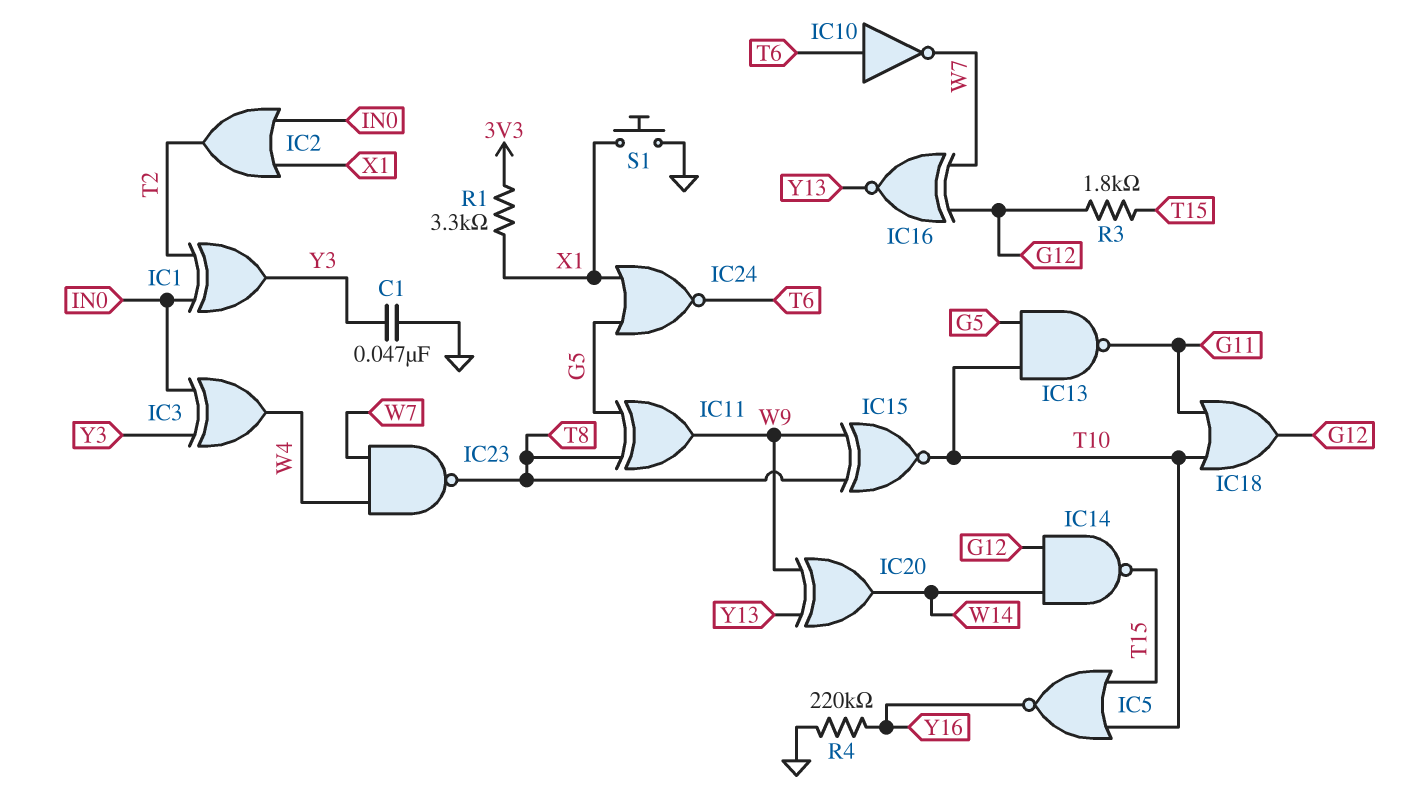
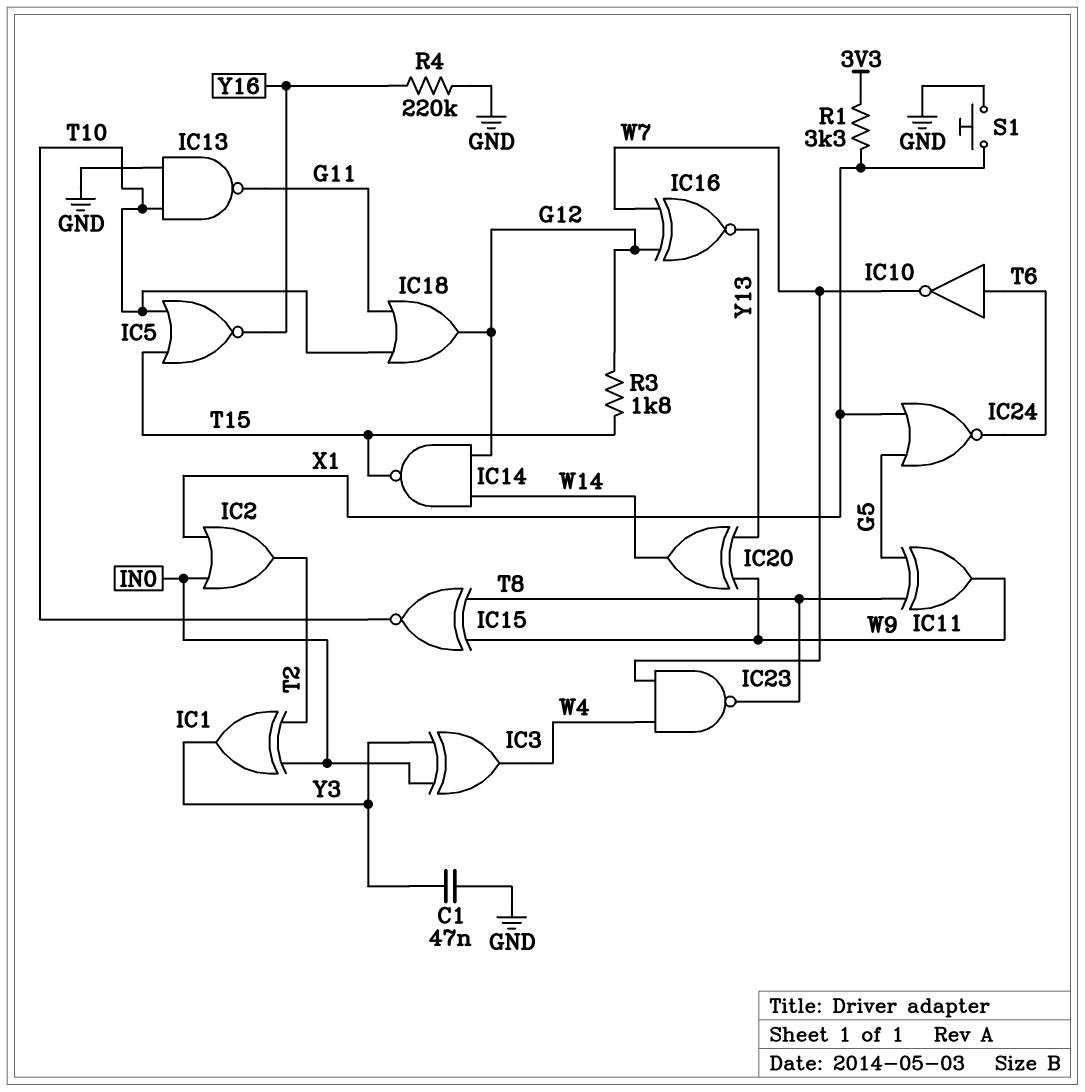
IC13: NAND (in G5, in T10, out G11) -> NAND (in GND, in T10, out G11)

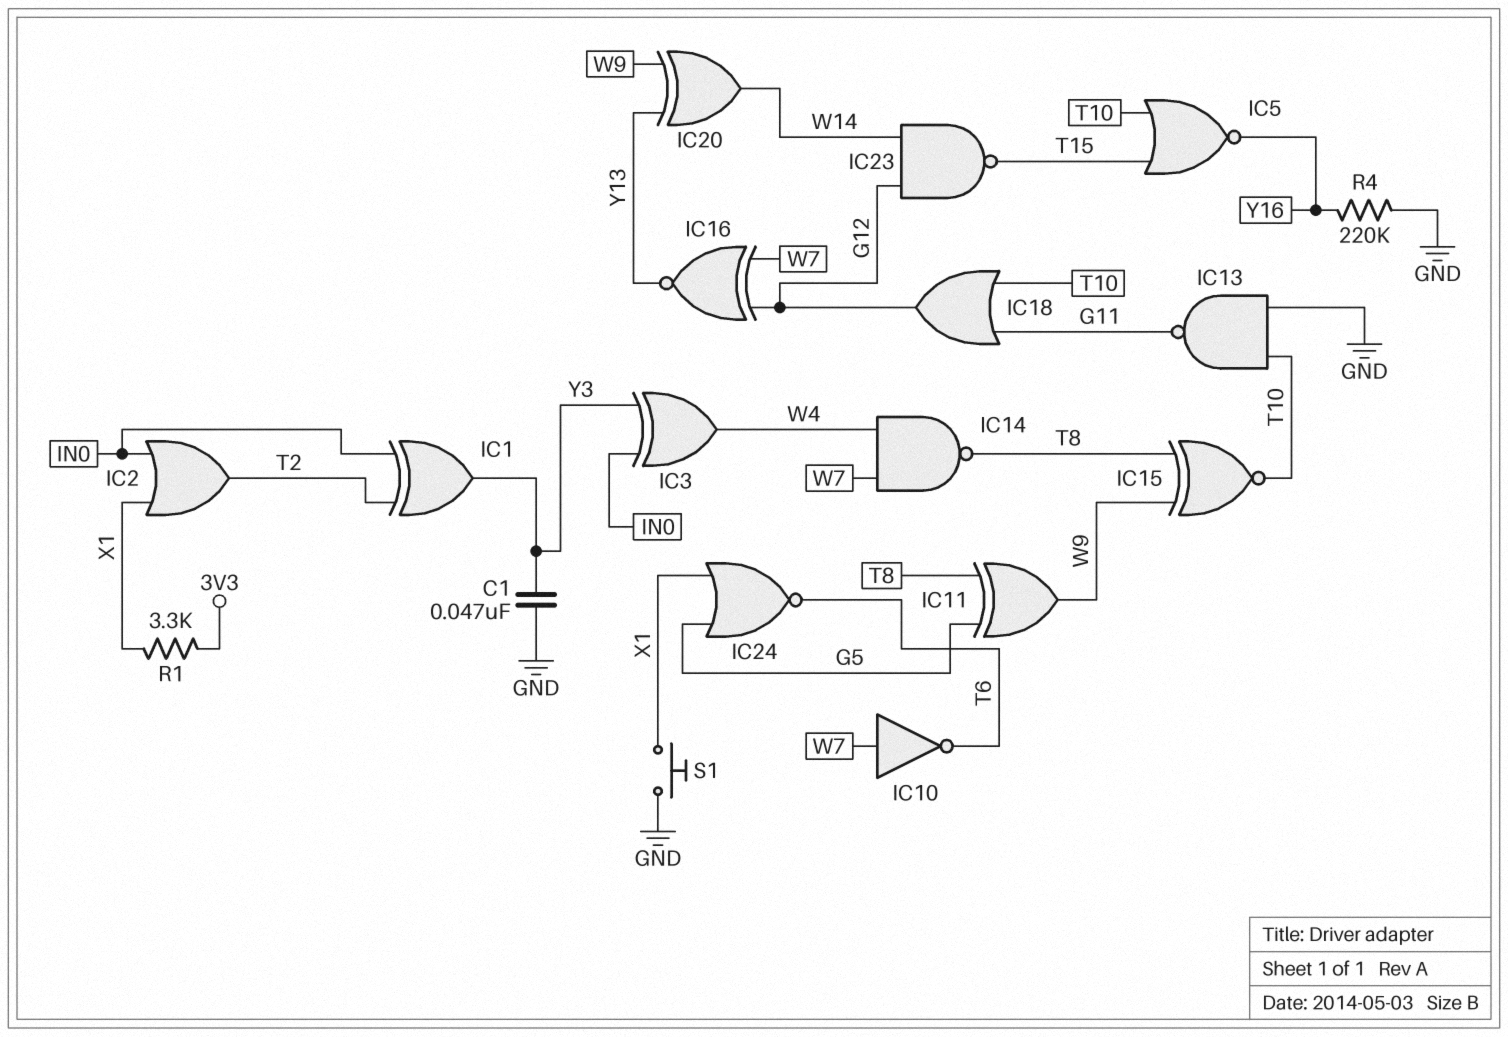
IC10: NOT (in T6, out W7) -> NOT (in W7, out T6)
IC14: NAND (in G12, in W14, out T15) -> NAND (in W4, in W7, out T8)
IC23: NAND (in W4, in W7, out T8) -> NAND (in G12, in W14, out T15)
R3: 1.8k (G12, T15) -> none

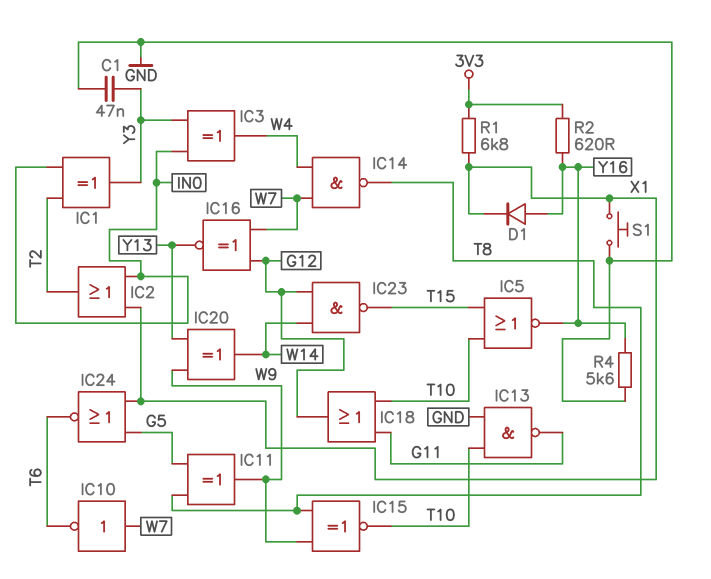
D1: none -> diode (A Y16, K X1)
R1: 3.3k (3V3, X1) -> 6.8k (3V3, X1)
R2: none -> 620 (3V3, Y16)
R4: 220k (GND, Y16) -> 5.6k (GND, Y16)

